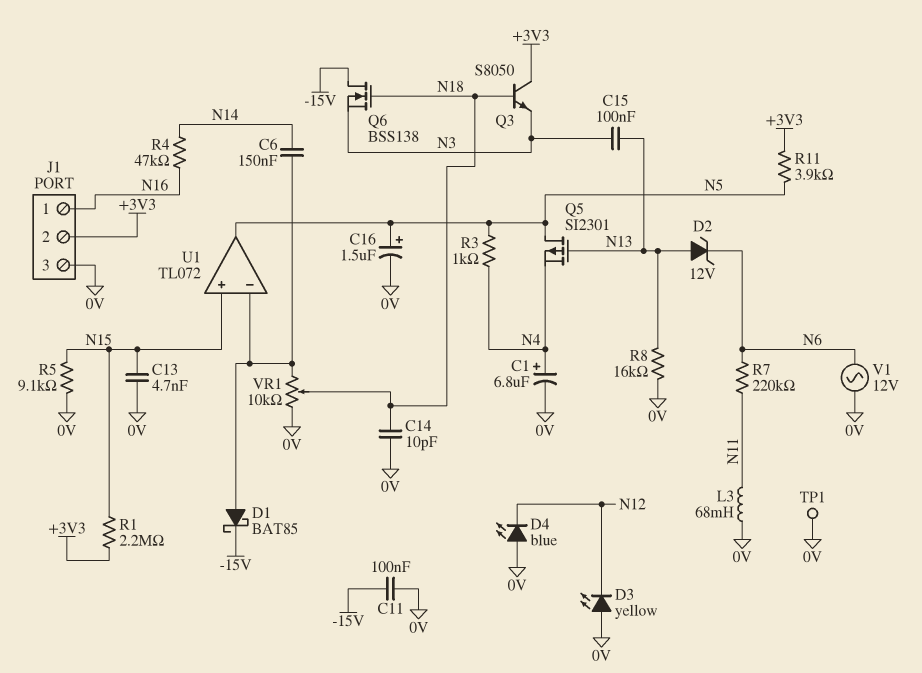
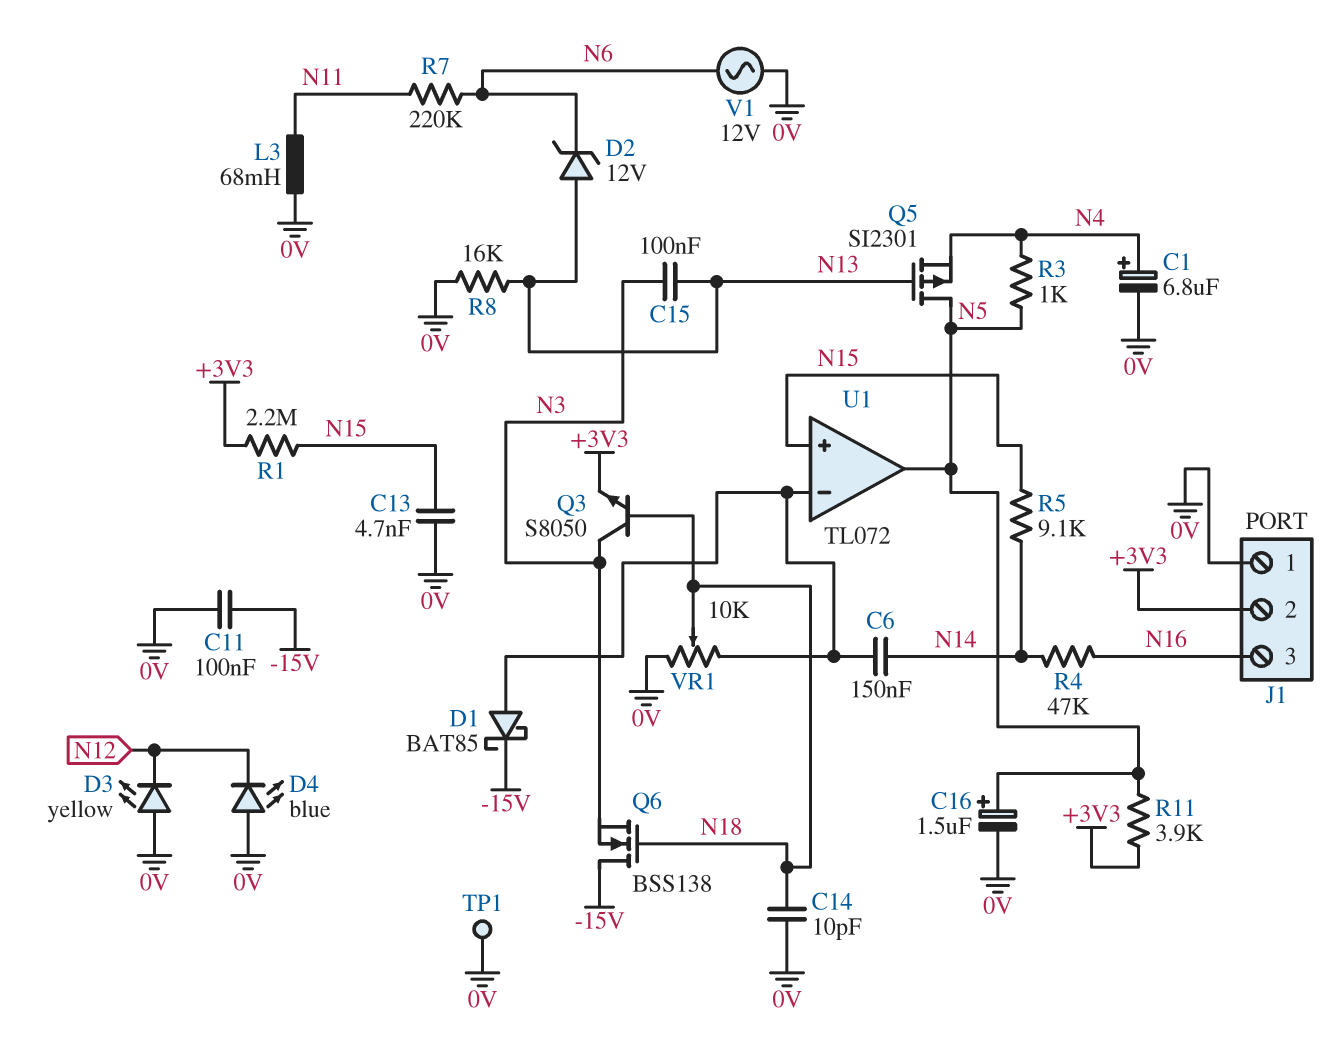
J1 pin 1: N16 -> 0V
J1 pin 3: 0V -> N16
Q3: NPN S8050 (B N18, C +3V3, E N3) -> NPN S8050 (B N18, C N3, E +3V3)
R5: 9.1k (0V, N15) -> 9.1k (N14, N15)

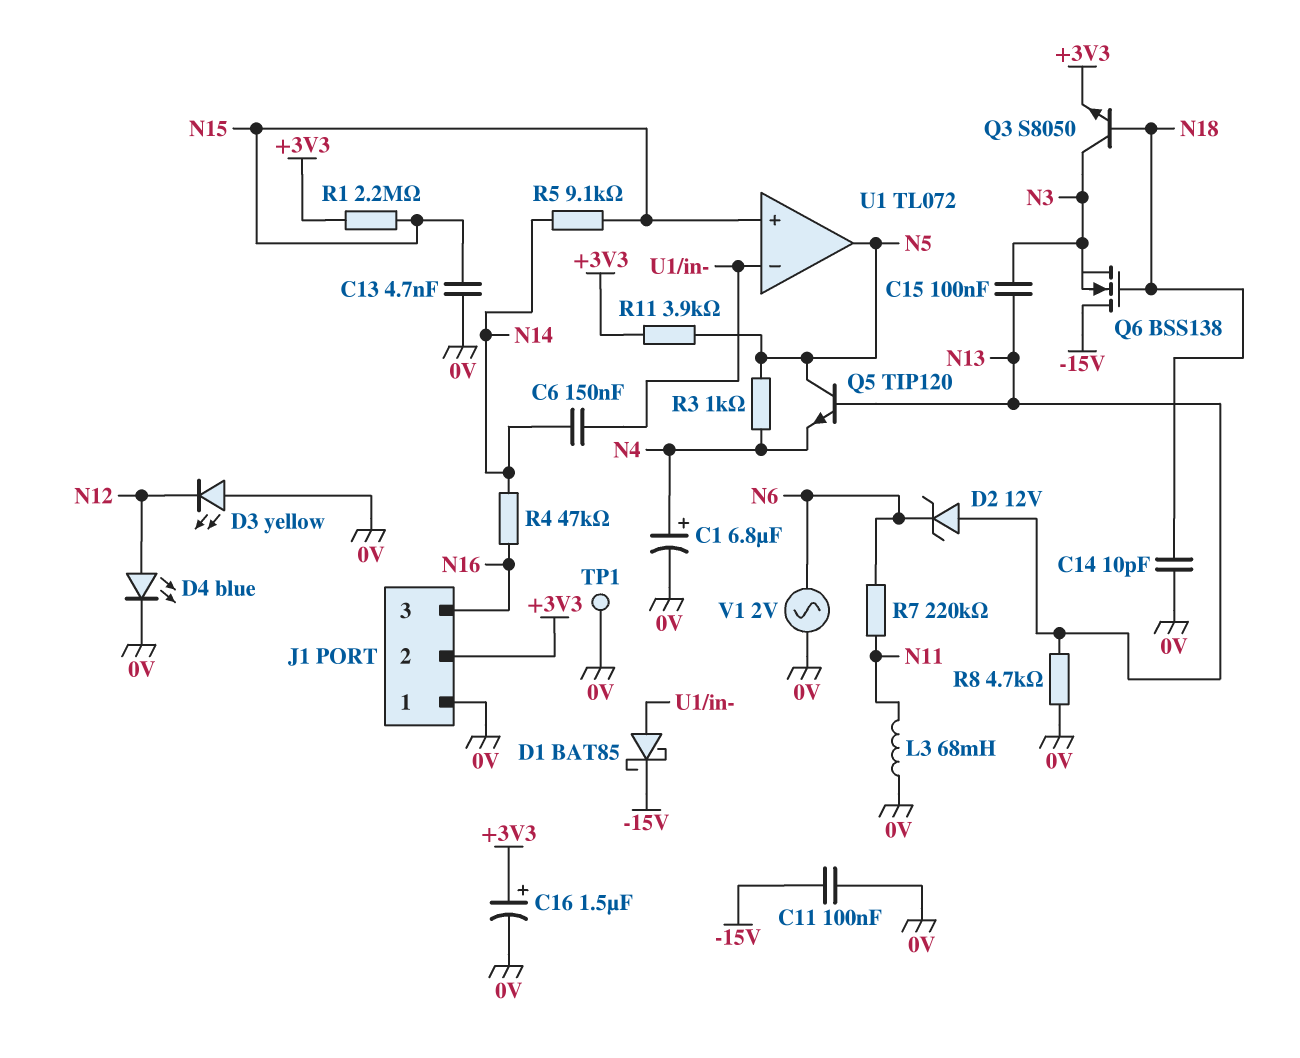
C16: 1.5uF (plus N5, minus 0V) -> 1.5uF (plus +3V3, minus 0V)
D4: LED blue (A 0V, K N12) -> LED blue (A N12, K 0V)
Q5: PMOS SI2301 (G N13, D N5, S N4) -> NPN TIP120 (B N13, C N5, E N4)
R8: 16k (0V, N13) -> 4.7k (0V, N13)
V1: AC 12V (0V, N6) -> AC 2V (0V, N6)
VR1: 10k (0V, U1/in-, wiper N18) -> none

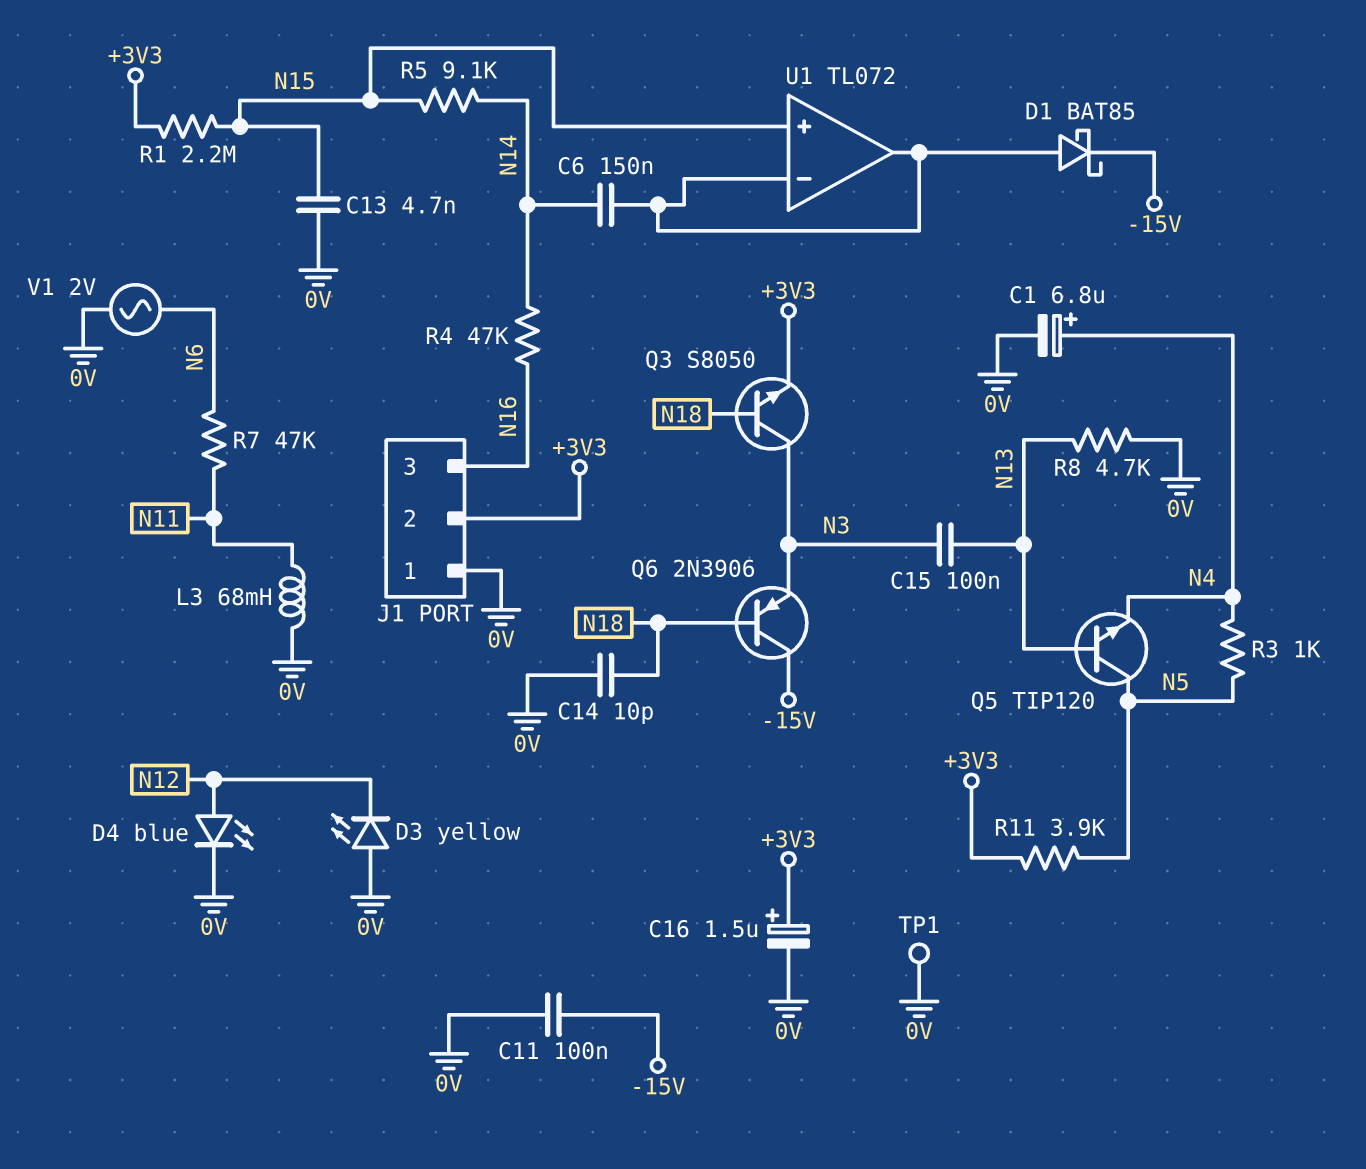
D2: zener 12V (A N13, K N6) -> none
Q6: NMOS BSS138 (G N18, D -15V, S N3) -> PNP 2N3906 (B N18, C -15V, E N3)
R7: 220k (N6, N11) -> 47k (N6, N11)
U1 pin out: N5 -> U1/in-

